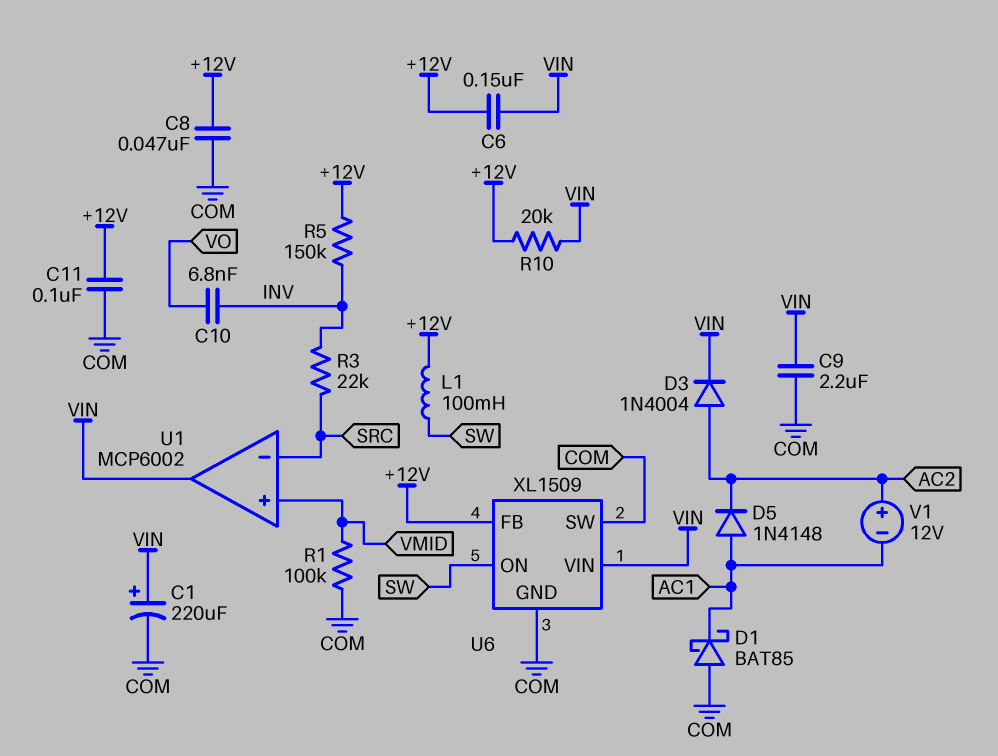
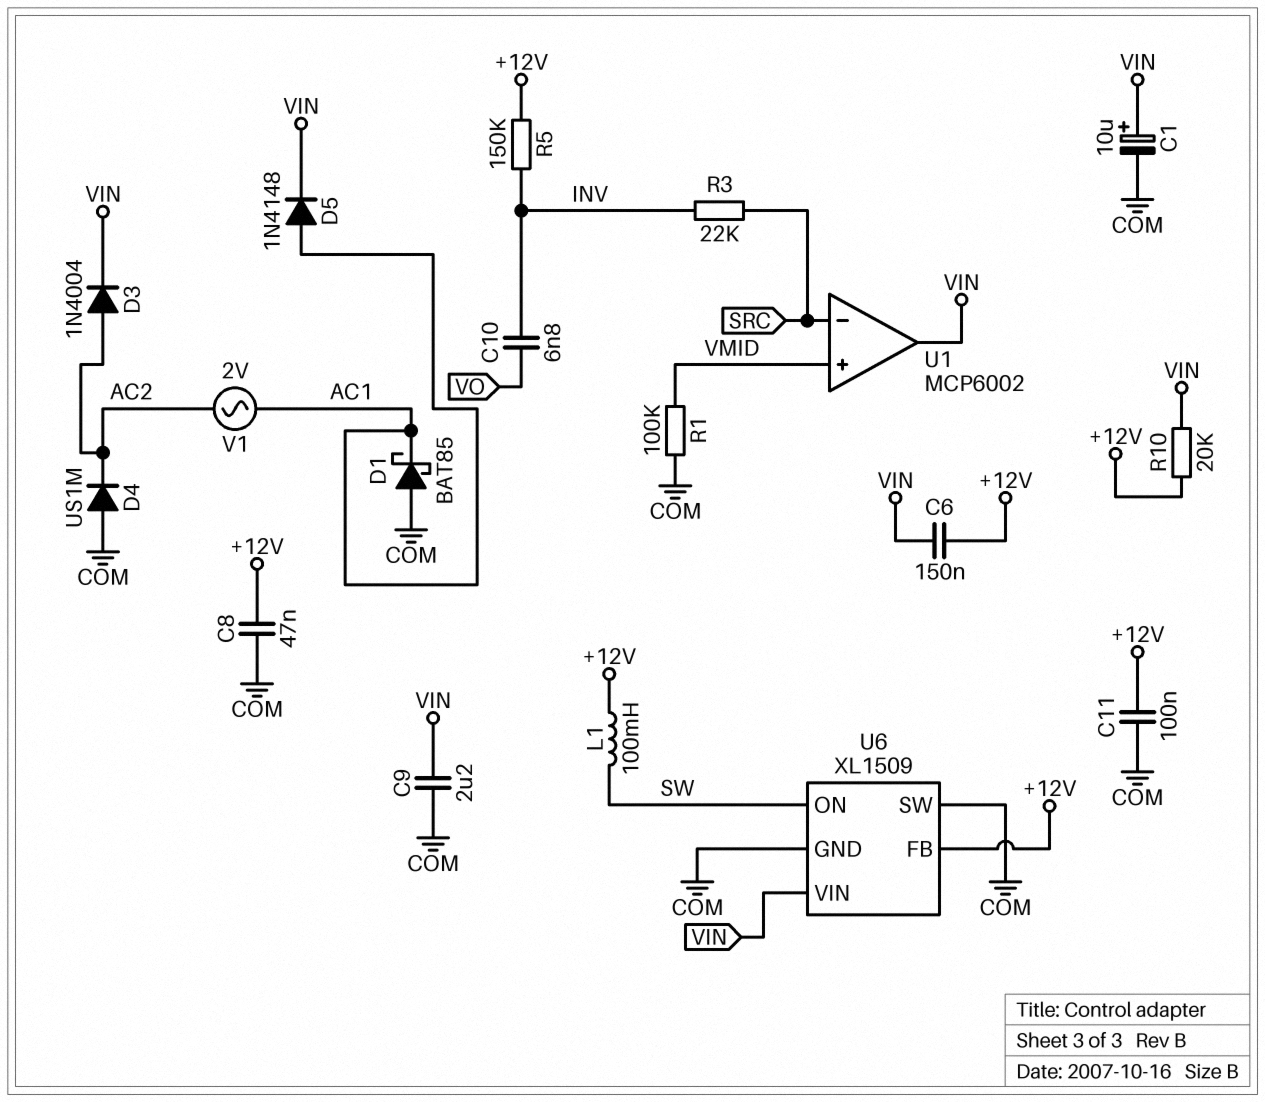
C1: 220uF (plus VIN, minus COM) -> 10uF (plus VIN, minus COM)
D4: none -> diode US1M (A COM, K AC2)
D5: diode 1N4148 (A AC1, K AC2) -> diode 1N4148 (A AC1, K VIN)
V1: 12V (plus AC2, minus AC1) -> AC 2V (AC1, AC2)

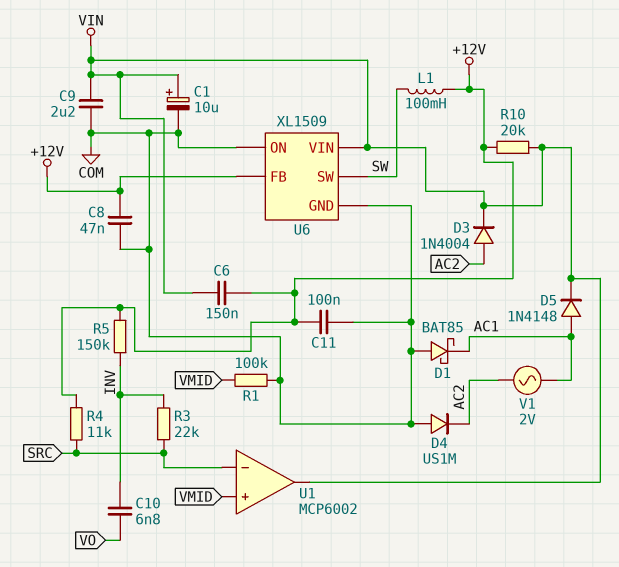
R4: none -> 11k (+12V, SRC)
U6 pin ON: SW -> COM
U6 pin SW: COM -> SW

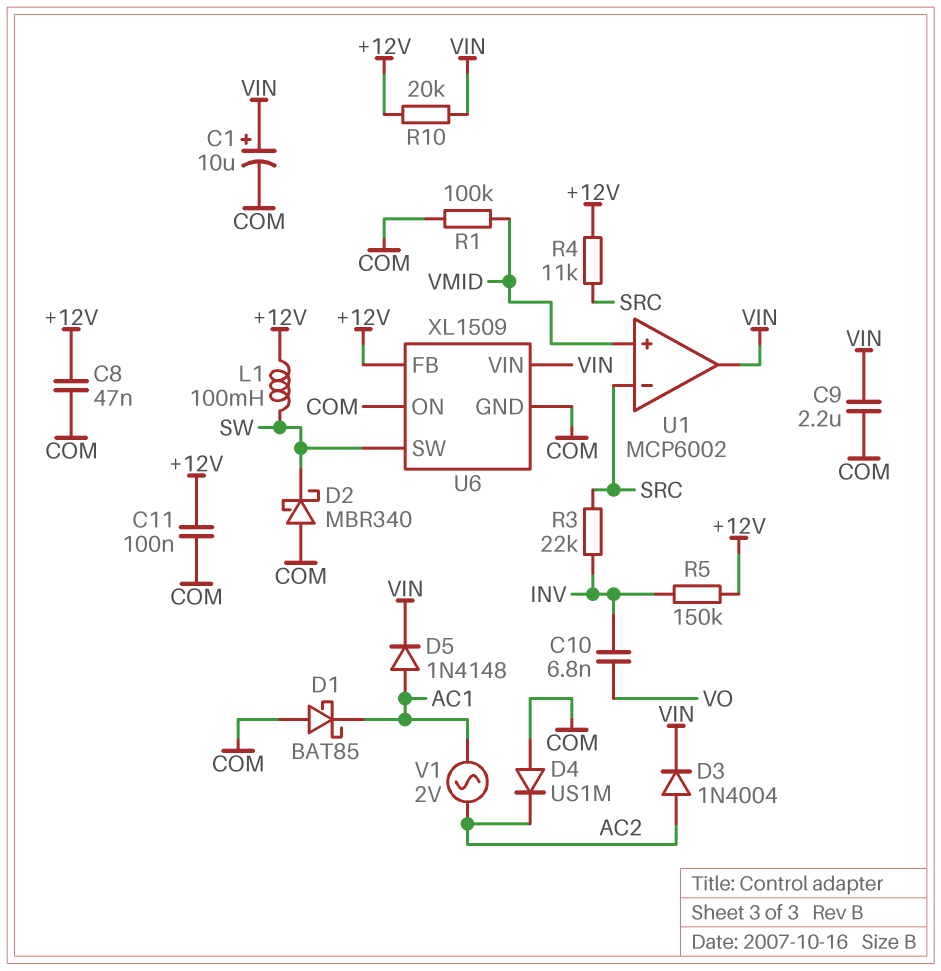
C6: 150nF (+12V, VIN) -> none
D2: none -> schottky MBR340 (A COM, K SW)

